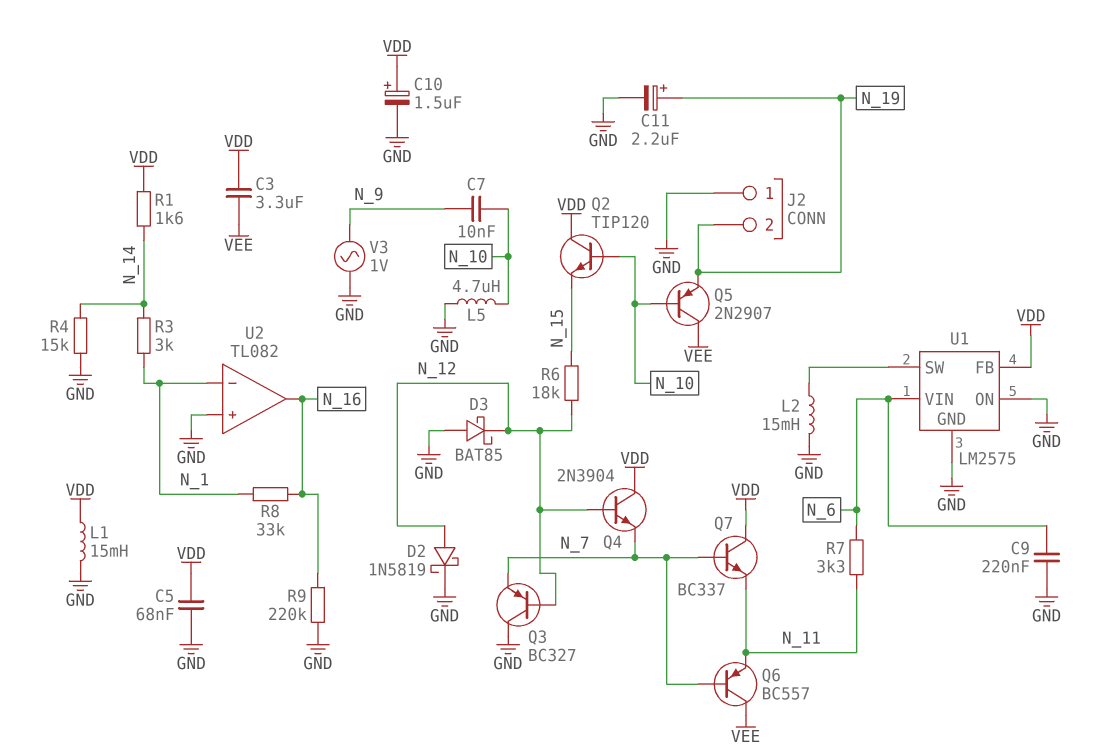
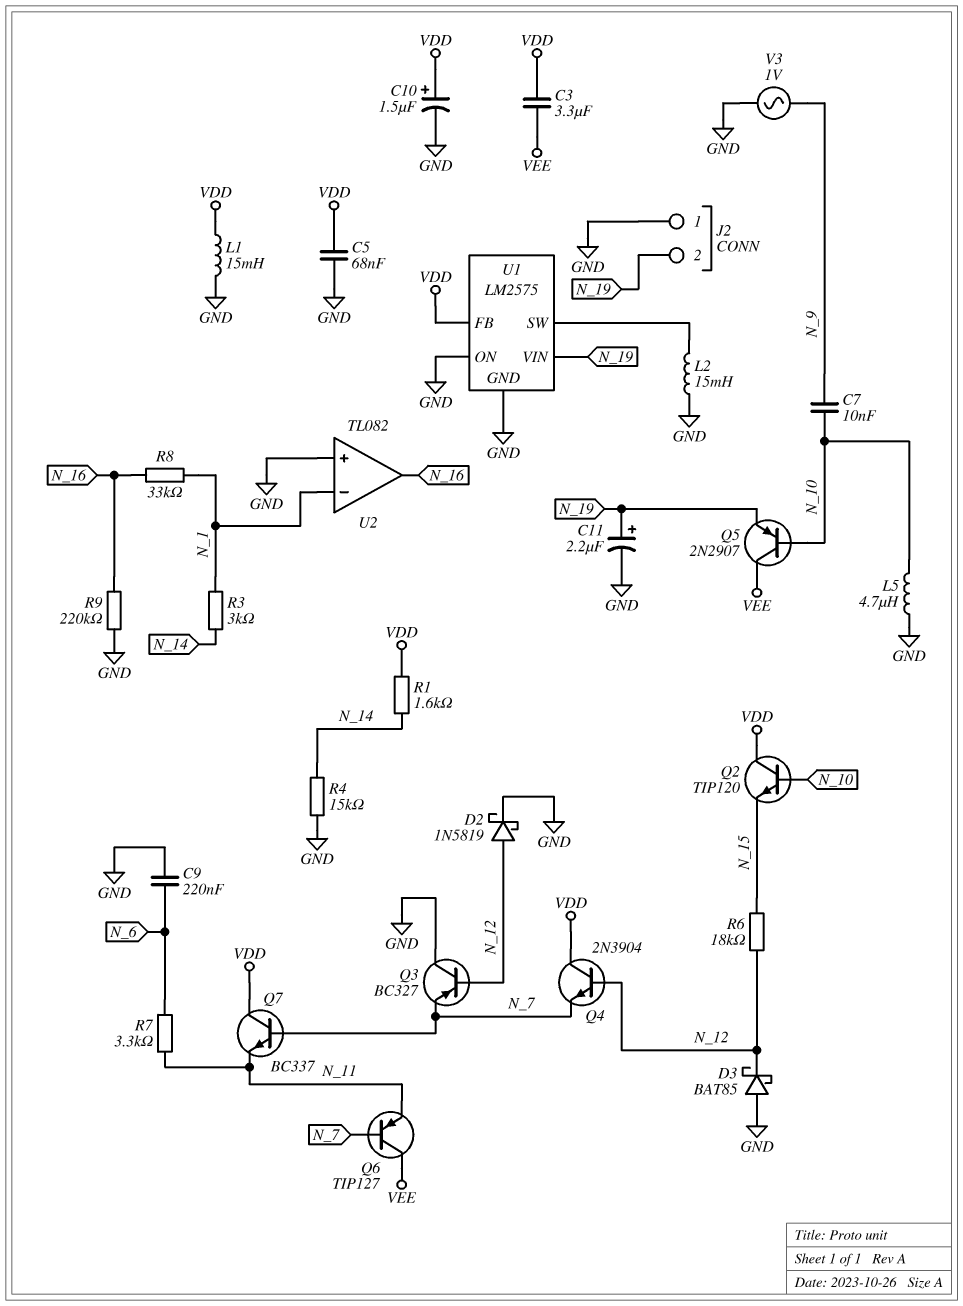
Q6: PNP BC557 (B N_7, C VEE, E N_11) -> PNP TIP127 (B N_7, C VEE, E N_11)
U1 pin VIN: N_6 -> N_19

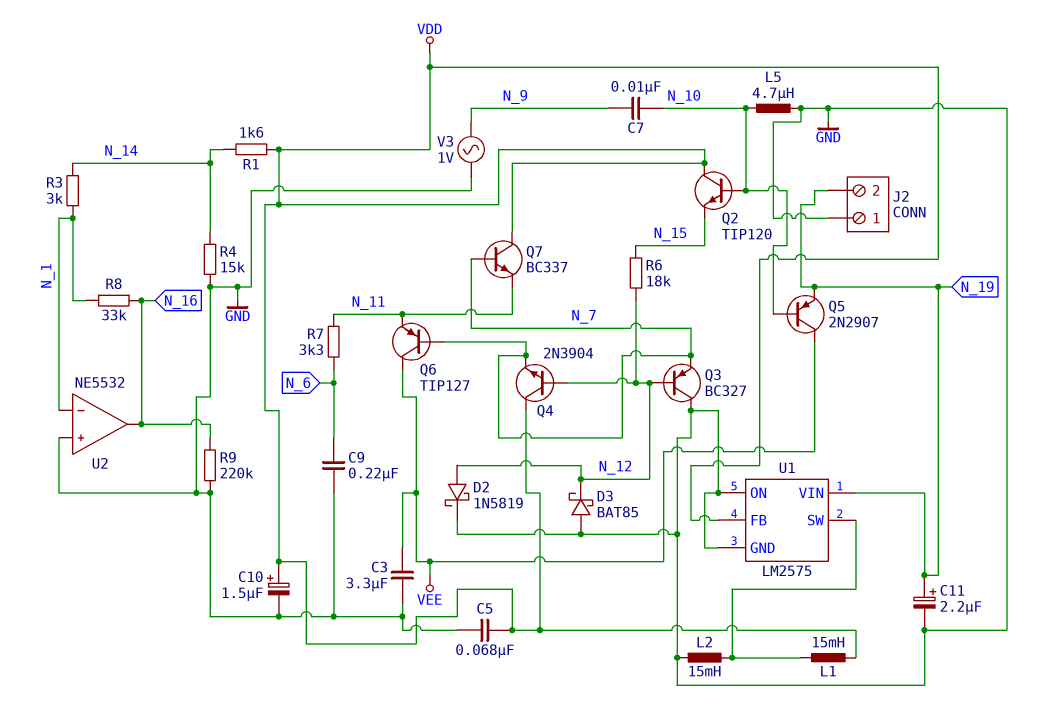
C3: 3.3uF (VDD, VEE) -> 3.3uF (GND, VEE)
L1: 15mH (GND, VDD) -> 15mH (U1/SW, VDD)
U2: TL082 -> NE5532

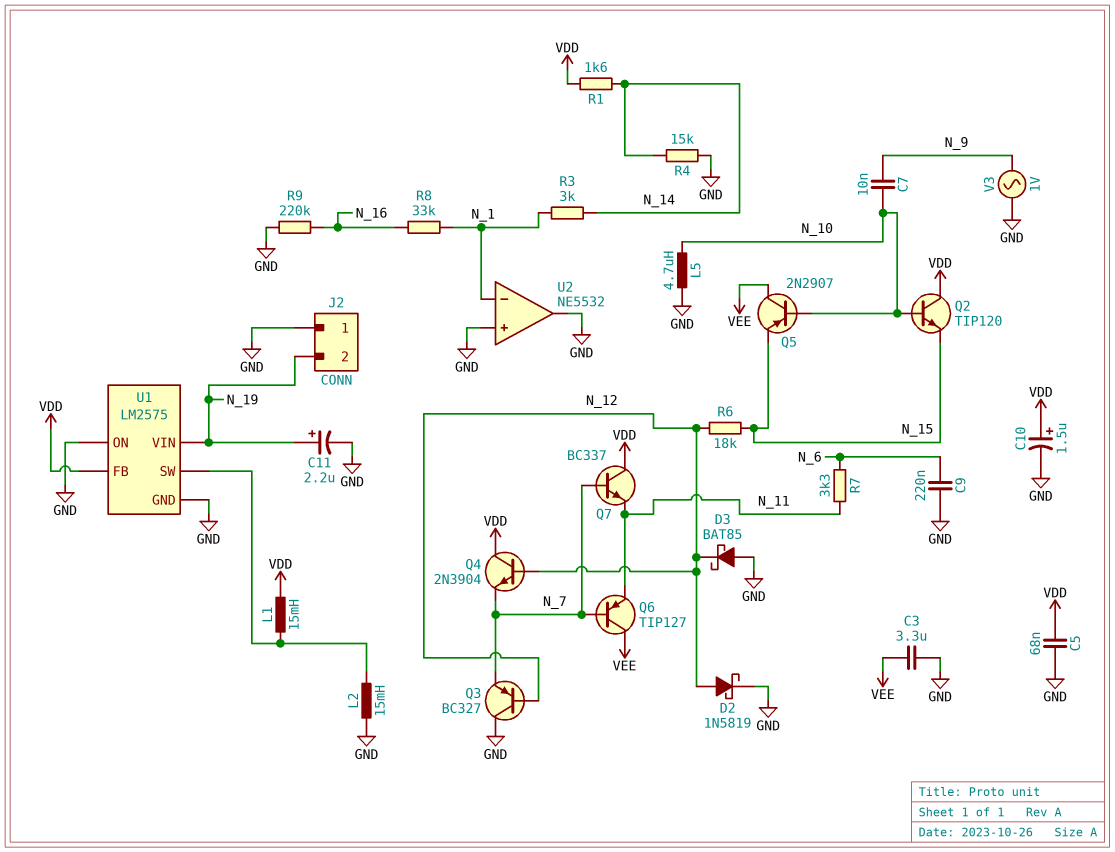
Q5: PNP 2N2907 (B N_10, C VEE, E N_19) -> PNP 2N2907 (B N_10, C VEE, E N_15)
U2 pin out: N_16 -> GND

